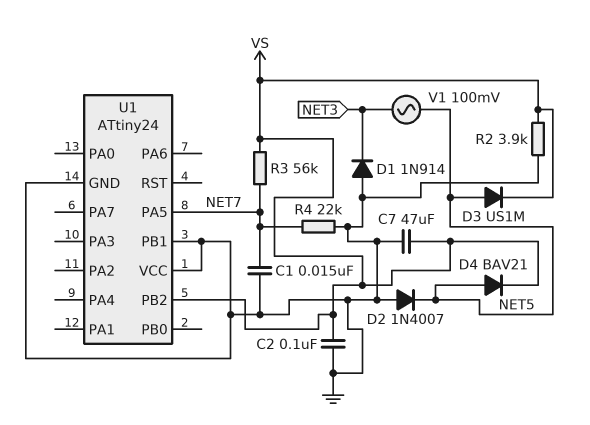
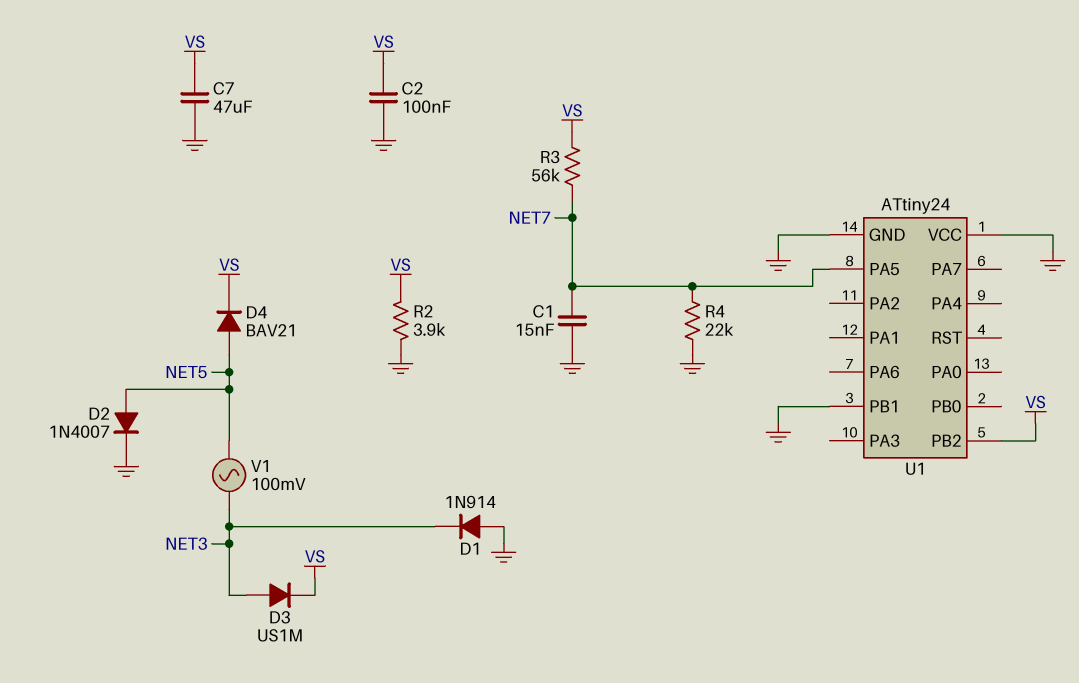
D2: diode 1N4007 (A GND, K NET5) -> diode 1N4007 (A NET5, K GND)
D3: diode US1M (A NET5, K VS) -> diode US1M (A NET3, K VS)

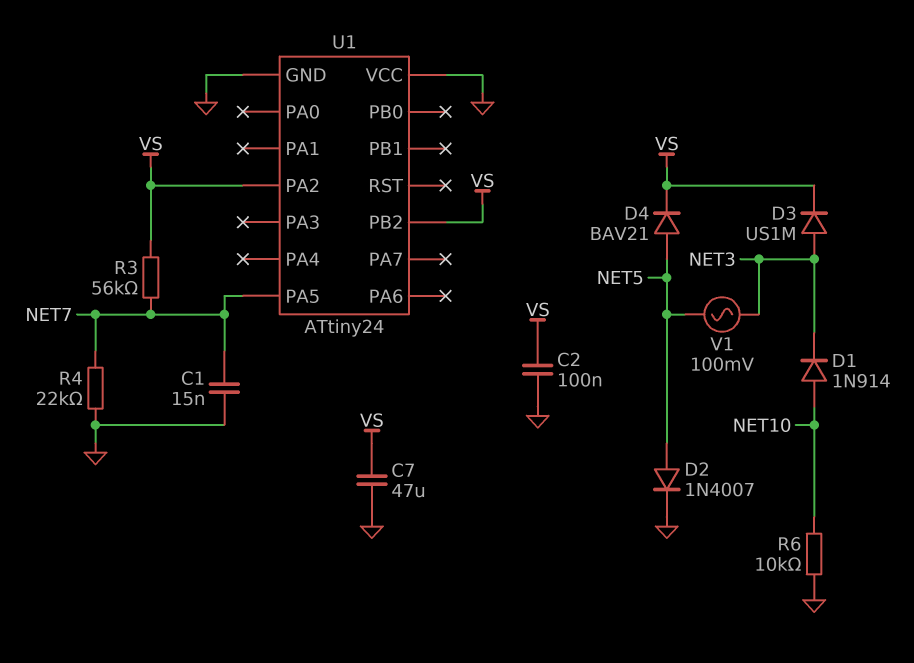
D1: diode 1N914 (A GND, K NET3) -> diode 1N914 (A NET10, K NET3)
R2: 3.9k (GND, VS) -> none
R6: none -> 10k (GND, NET10)
U1 pin PA2: none -> VS
U1 pin PB1: GND -> none

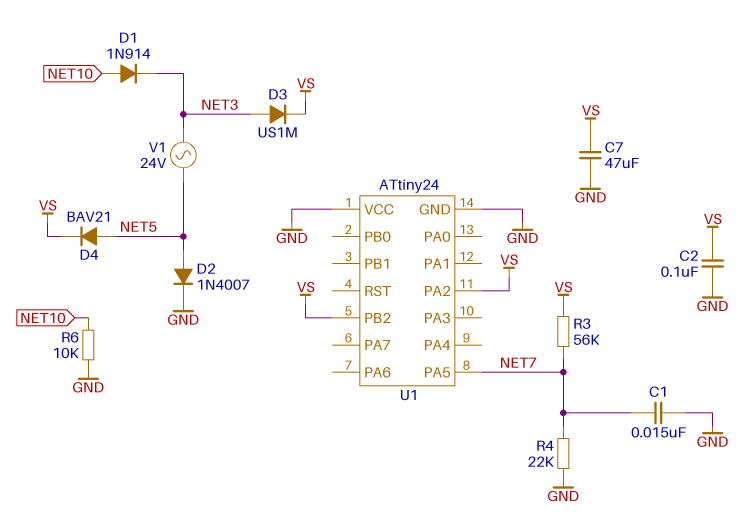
V1: AC 100mV (NET3, NET5) -> AC 24V (NET3, NET5)

